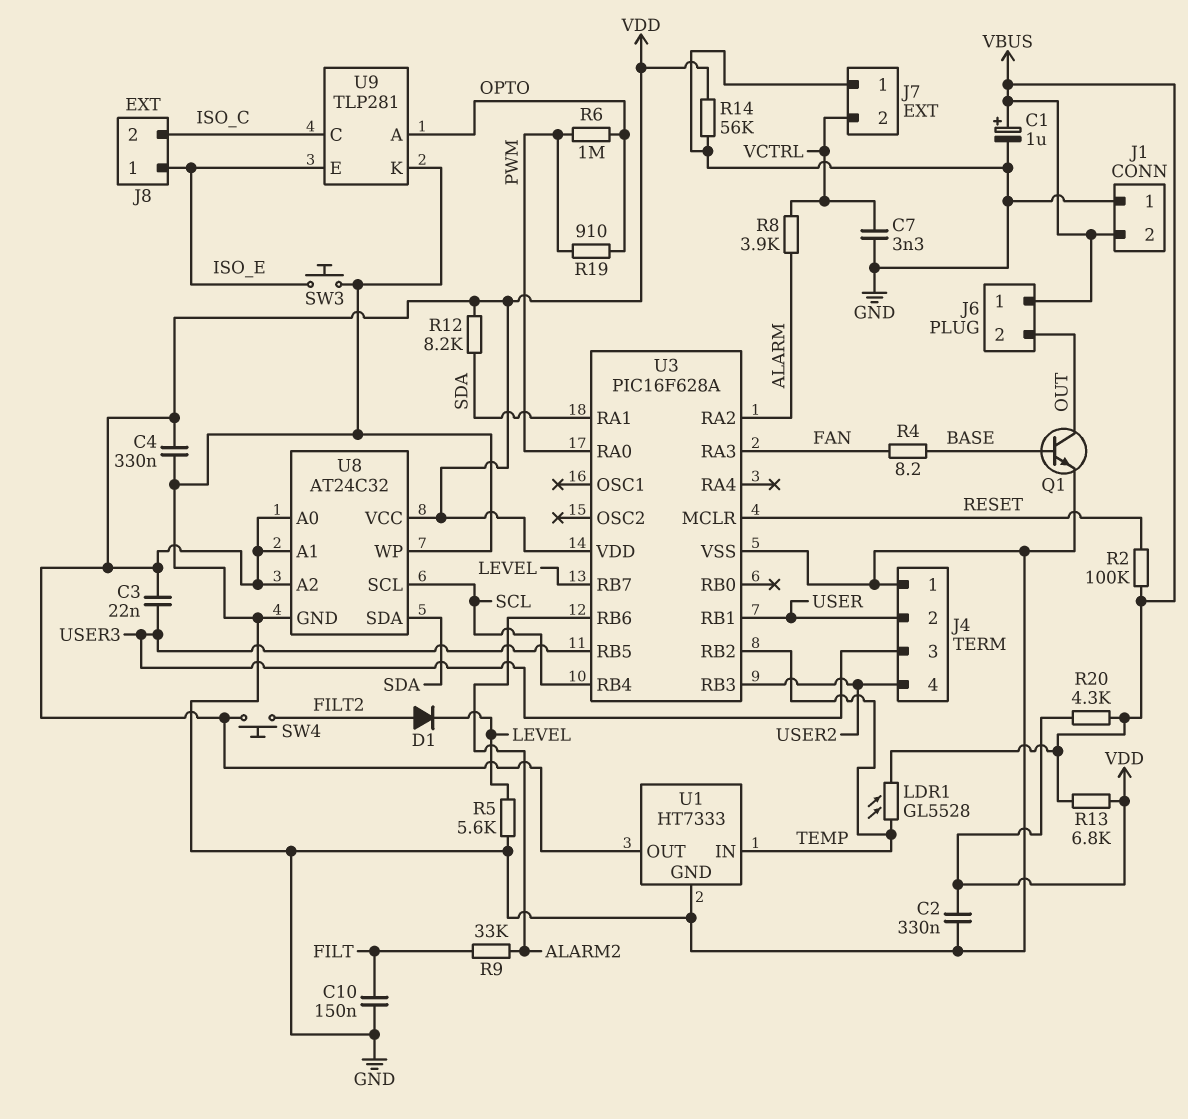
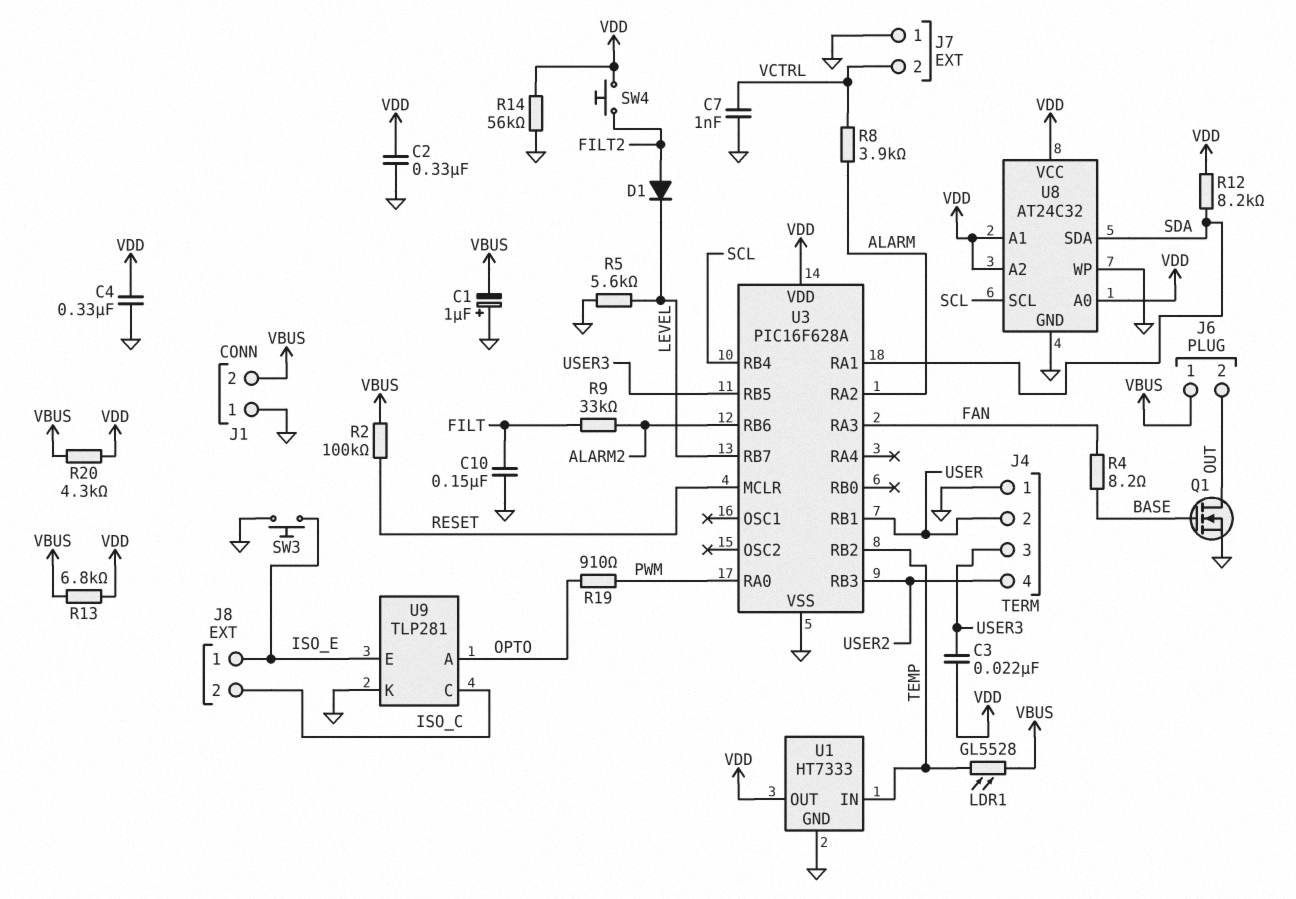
C1: 1uF (plus VBUS, minus GND) -> 1uF (plus GND, minus VBUS)
C7: 3.3nF (GND, VCTRL) -> 1nF (GND, VCTRL)
Q1: NPN (B BASE, C OUT, E GND) -> NMOS (G BASE, D OUT, S GND)
R6: 1M (OPTO, PWM) -> none

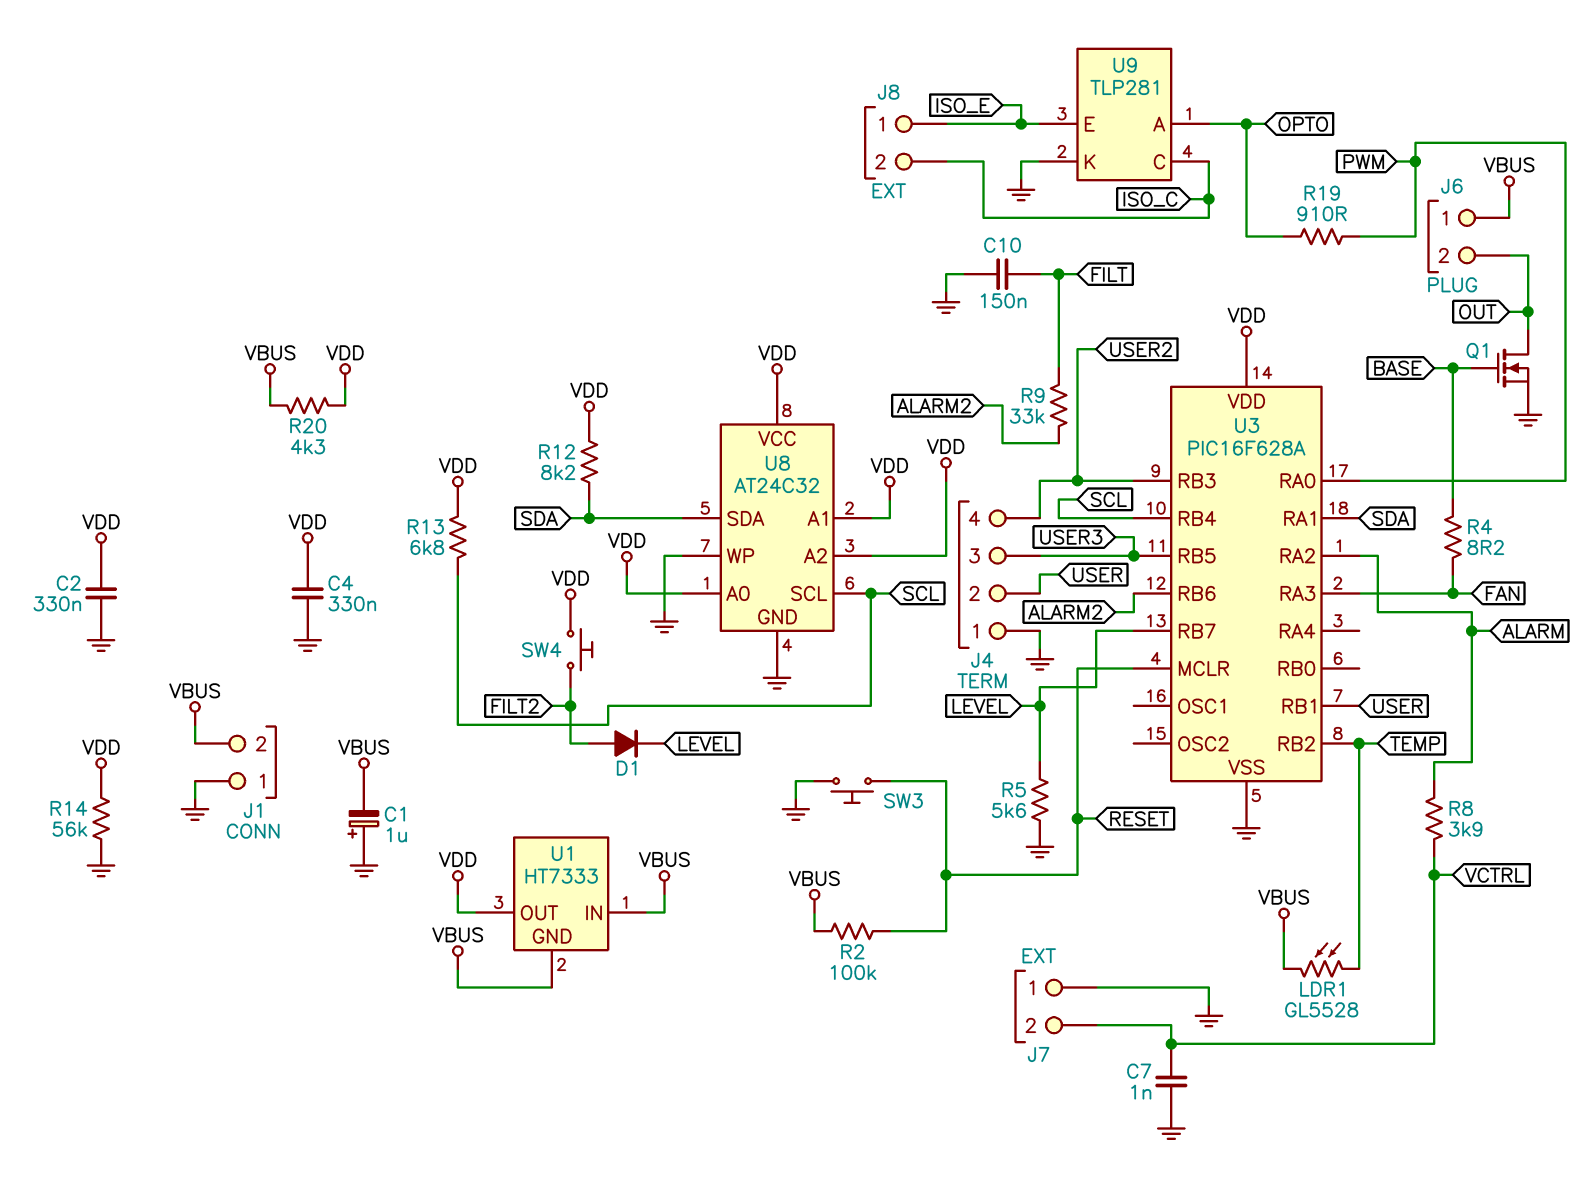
C3: 22nF (USER3, VDD) -> none
R13: 6.8k (VBUS, VDD) -> 6.8k (SCL, VDD)
SW3: button (GND, ISO_E) -> button (GND, RESET)
U1 pin GND: GND -> VBUS
U1 pin IN: TEMP -> VBUS

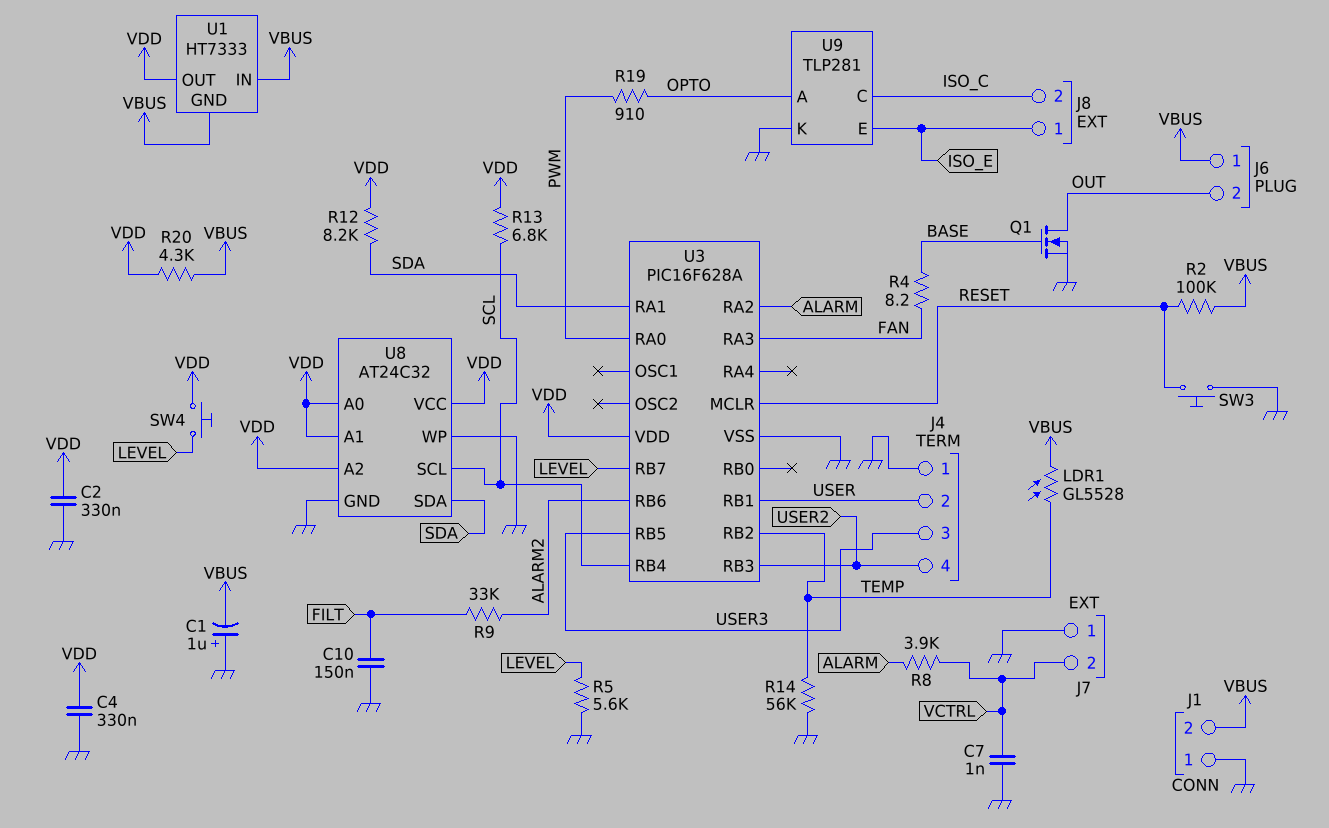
D1: diode (A FILT2, K LEVEL) -> none
R14: 56k (GND, VDD) -> 56k (GND, TEMP)
SW4: button (FILT2, VDD) -> button (LEVEL, VDD)

